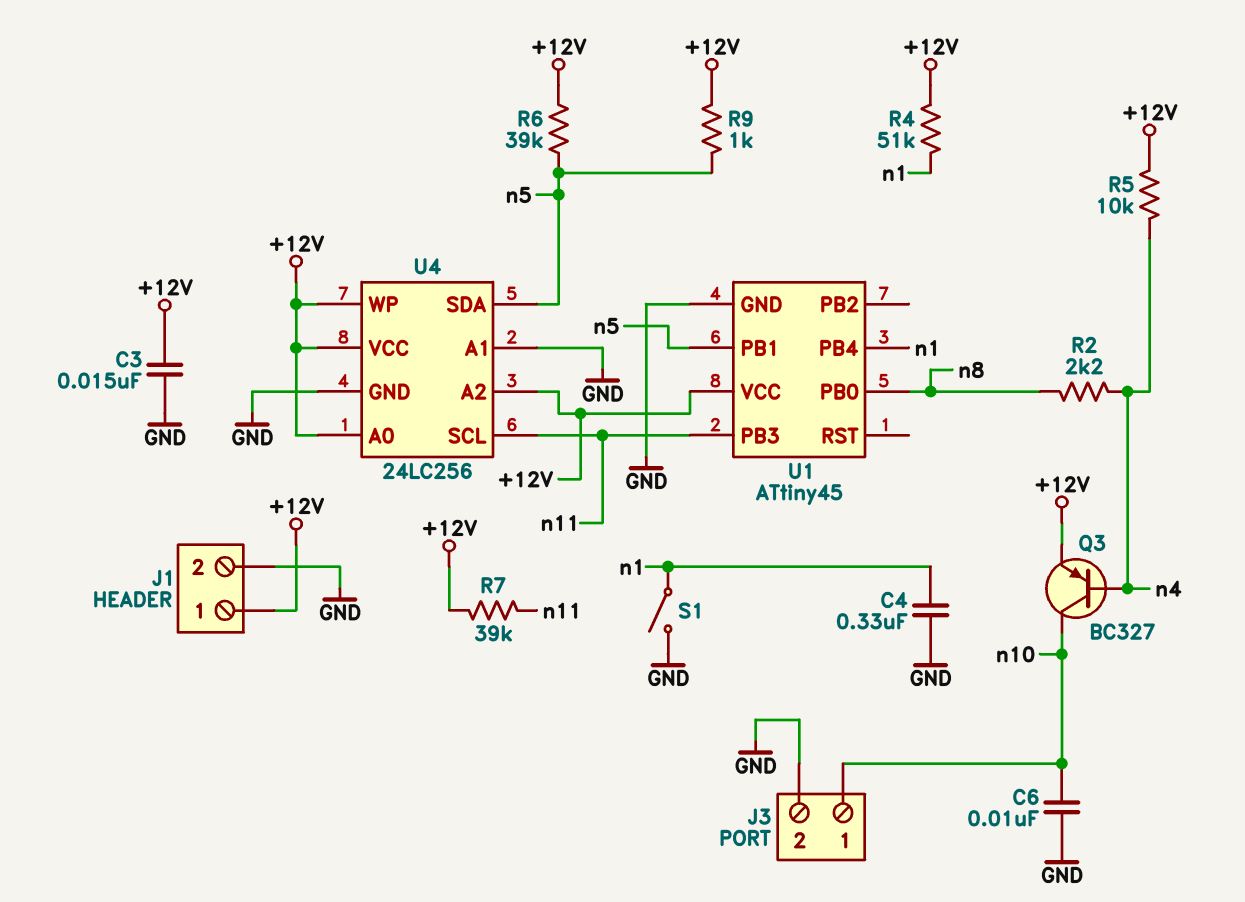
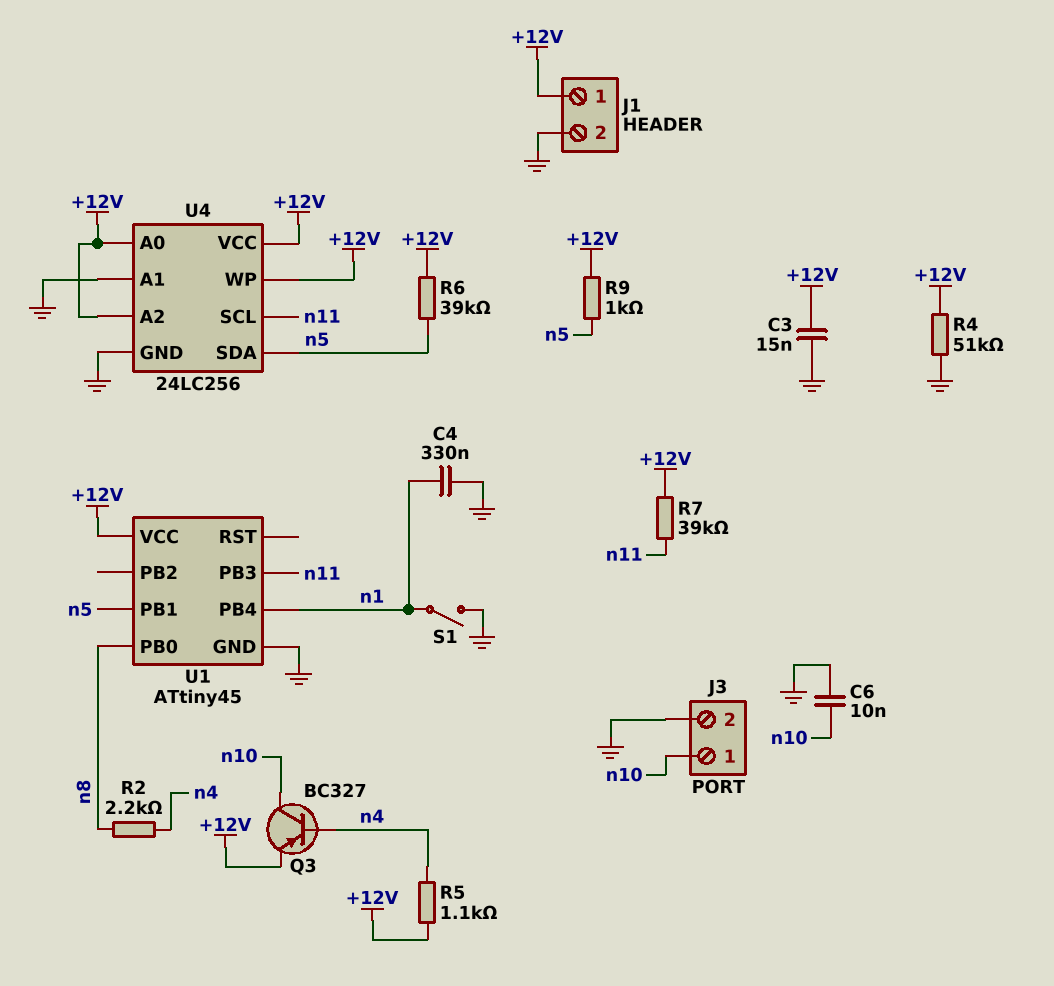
R4: 51k (+12V, n1) -> 51k (+12V, GND)
R5: 10k (+12V, n4) -> 1.1k (+12V, n4)

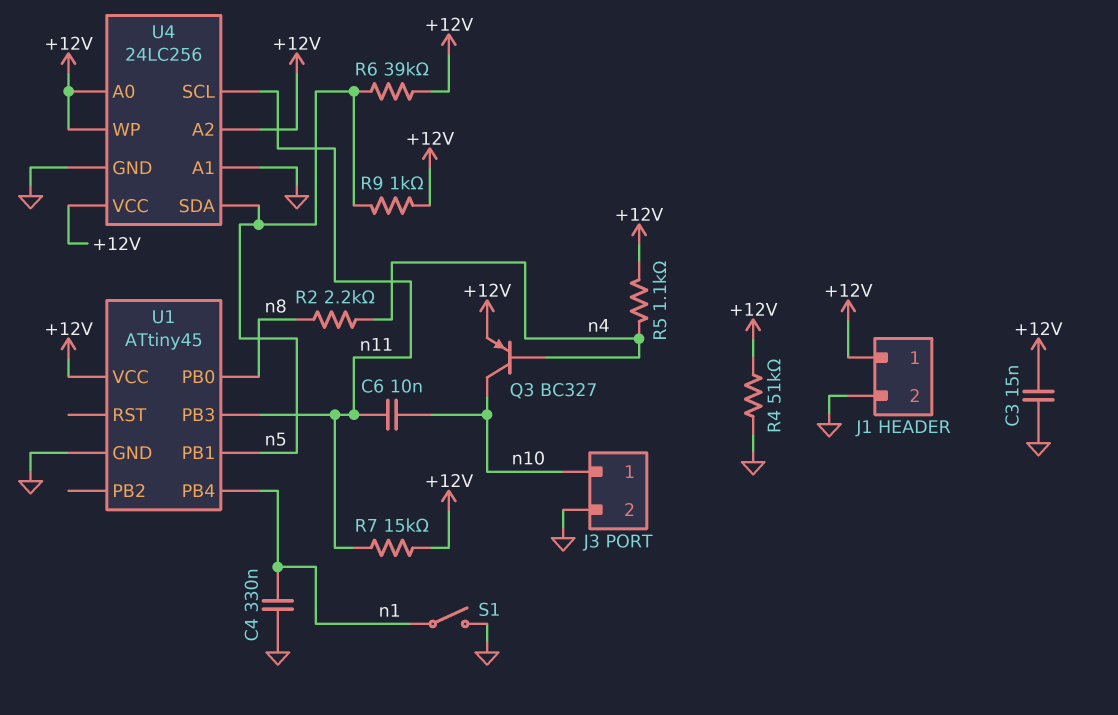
C6: 10nF (GND, n10) -> 10nF (n10, n11)
R7: 39k (+12V, n11) -> 15k (+12V, n11)

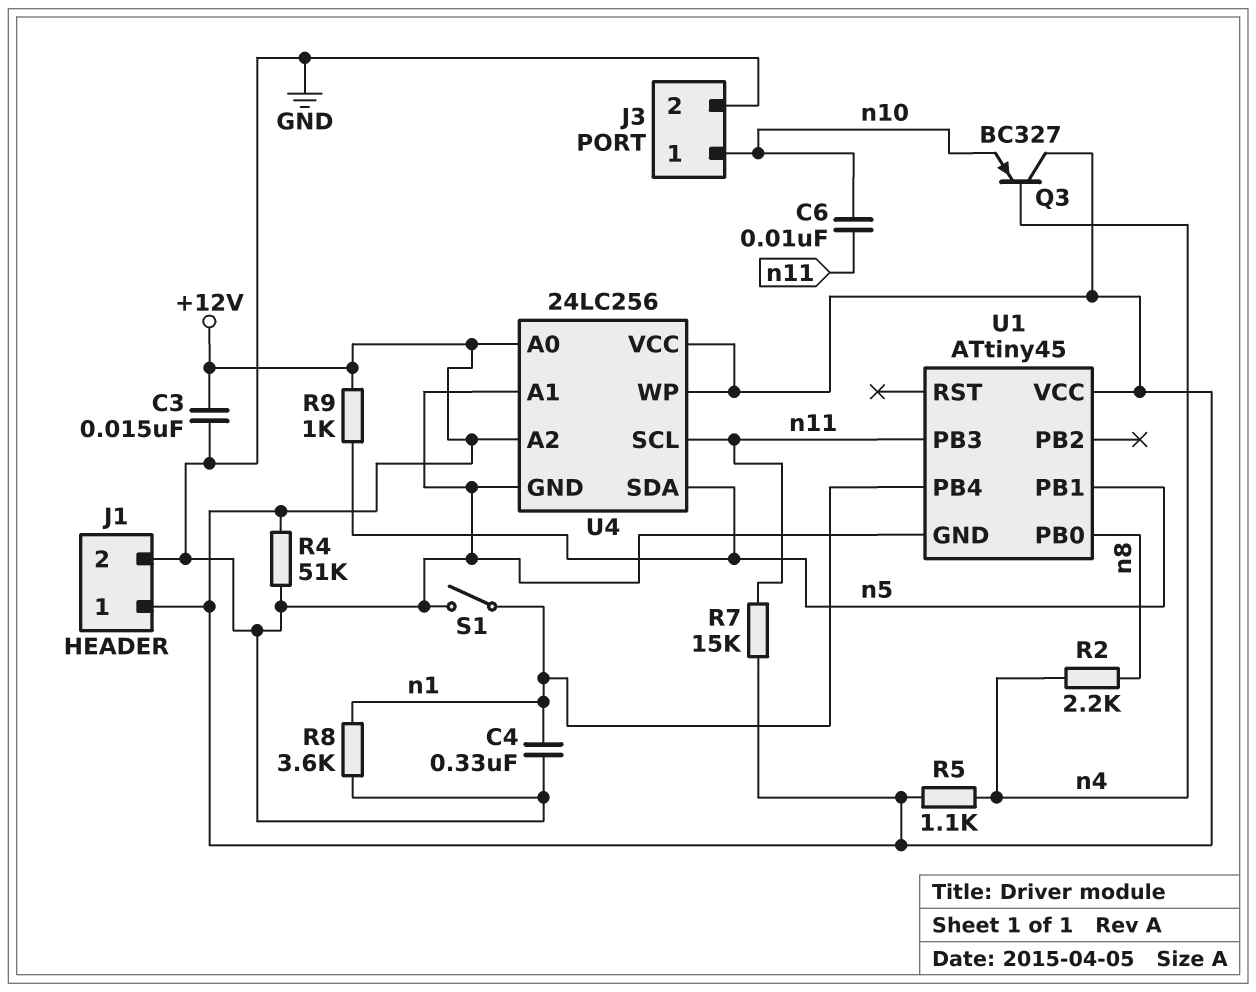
Q3: PNP BC327 (B n4, C n10, E +12V) -> PNP BC327 (B n4, C +12V, E n10)
R6: 39k (+12V, n5) -> none
R8: none -> 3.6k (GND, n1)

